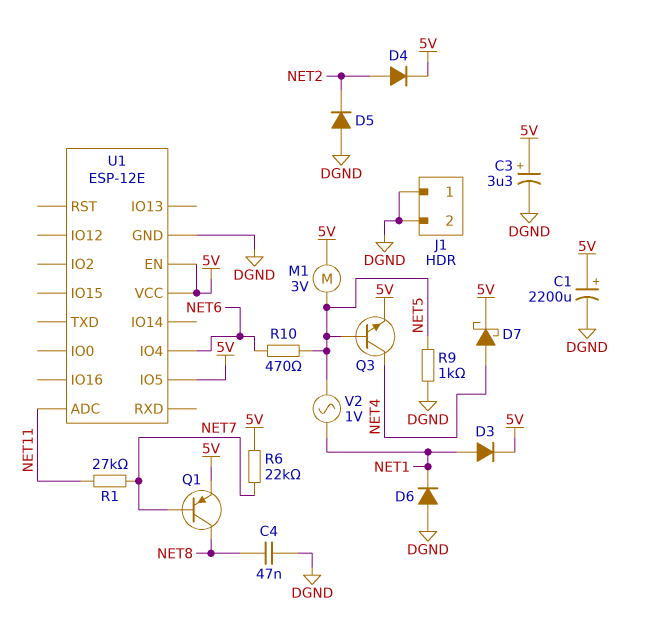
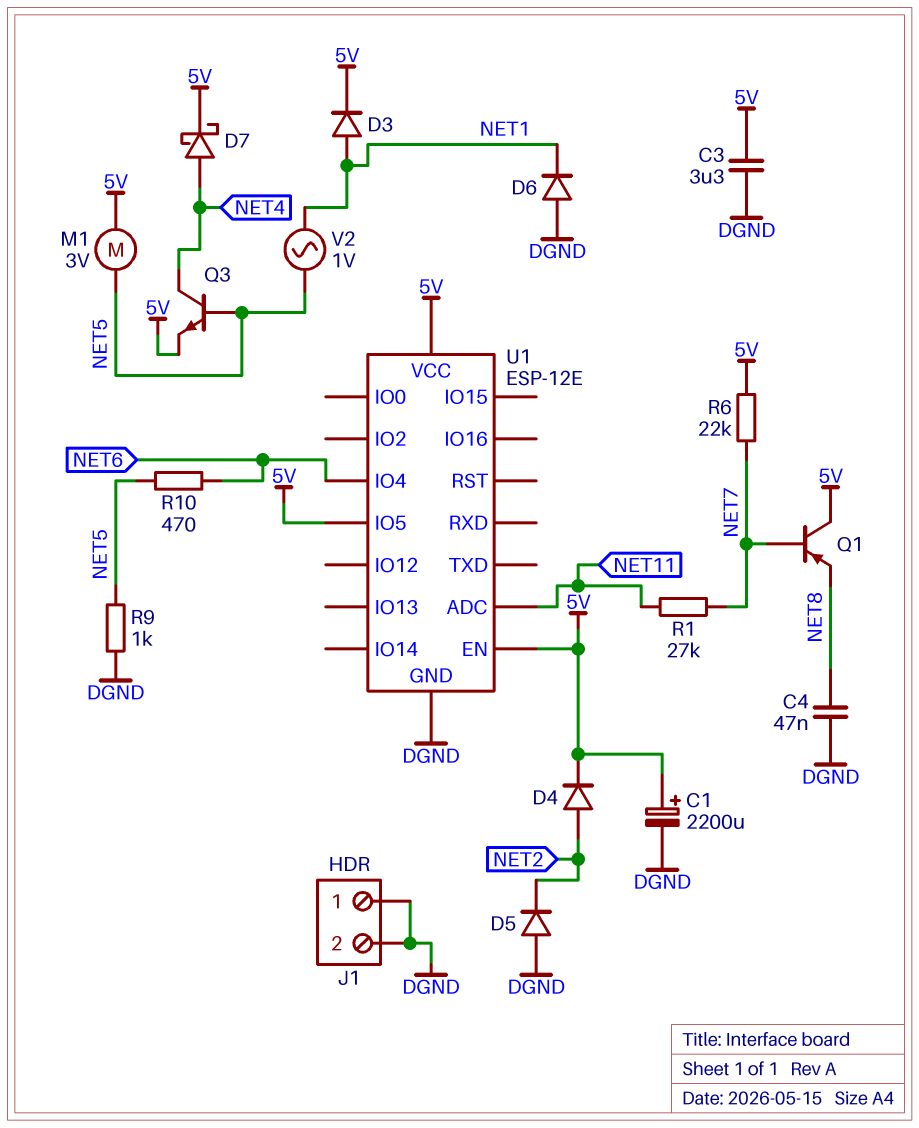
C3: 3.3uF (plus 5V, minus DGND) -> 3.3uF (5V, DGND)
Q1: PNP (B NET7, C NET8, E 5V) -> PNP (B NET7, C 5V, E NET8)

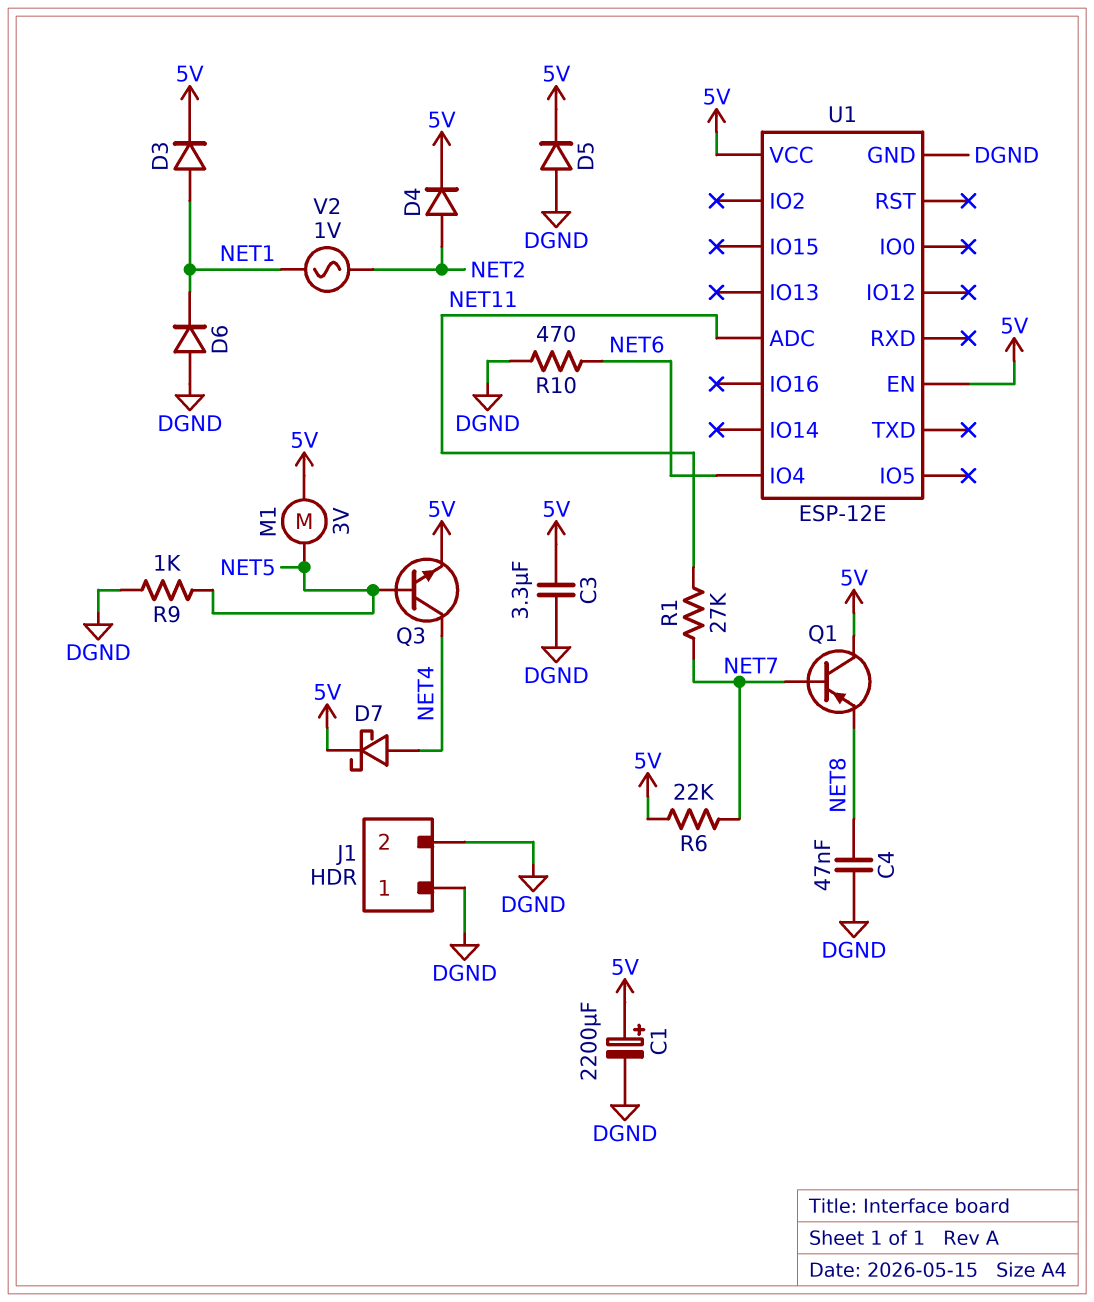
D5: diode (A DGND, K NET2) -> diode (A DGND, K 5V)
R10: 470 (NET5, NET6) -> 470 (DGND, NET6)
U1 pin IO5: 5V -> none
V2: AC 1V (NET1, NET5) -> AC 1V (NET1, NET2)

